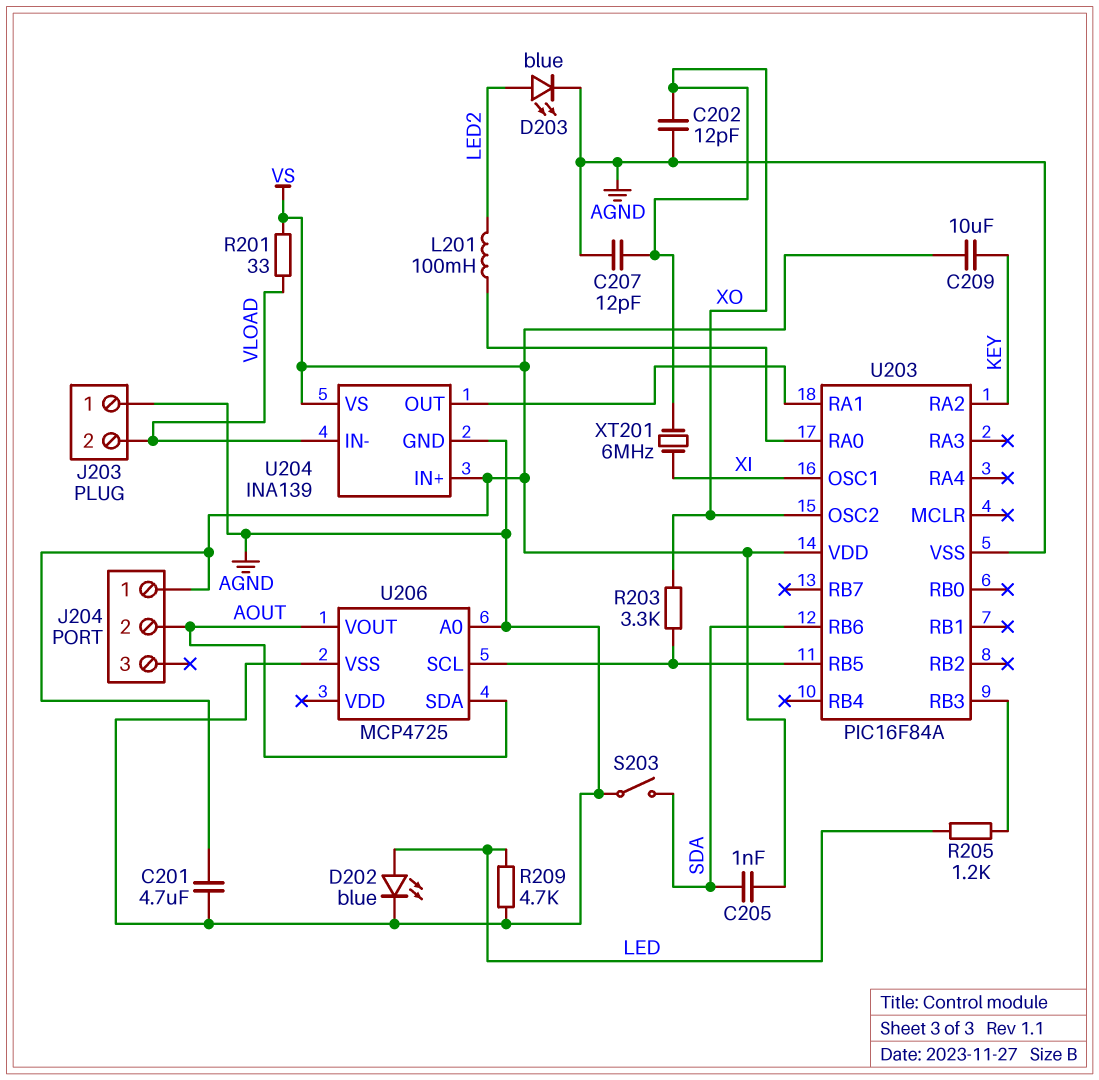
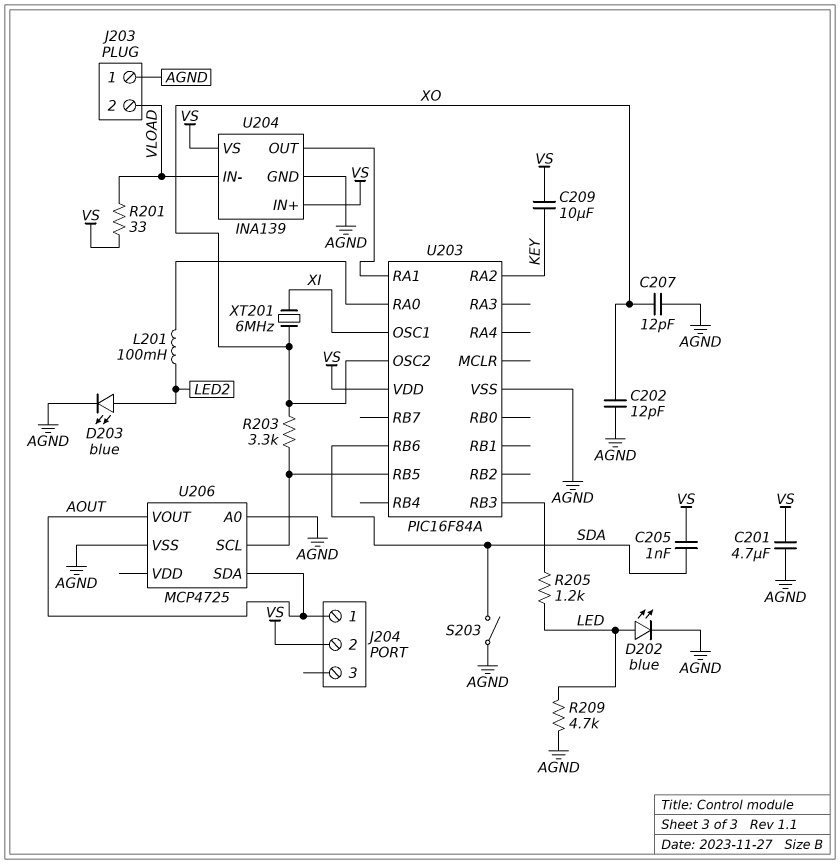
J204 pin 1: VS -> AOUT
J204 pin 2: AOUT -> VS

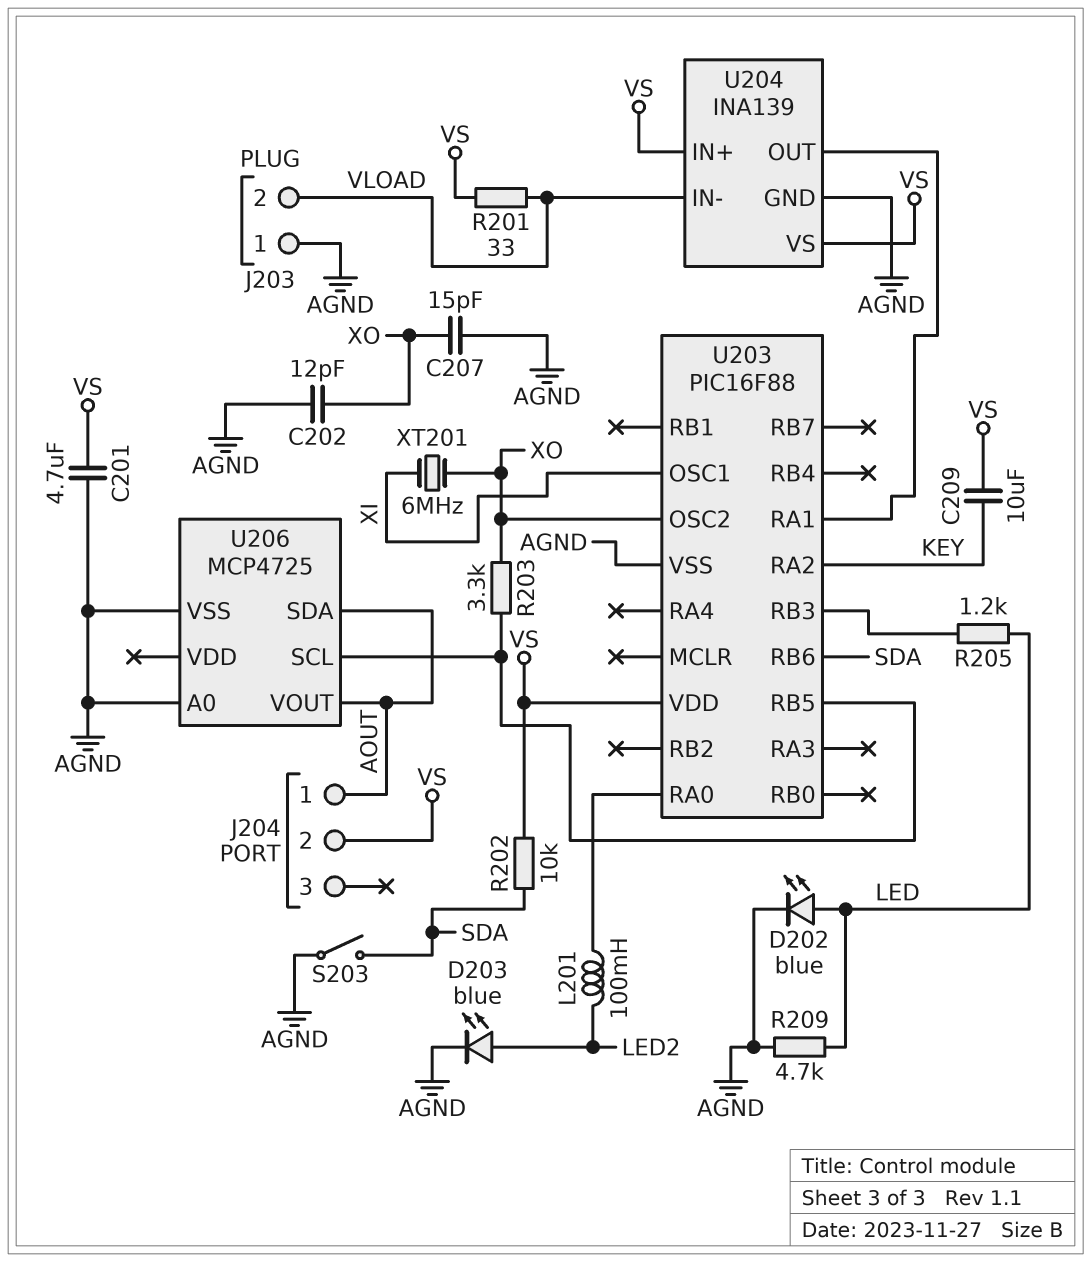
C205: 1nF (SDA, VS) -> none
C207: 12pF (AGND, XO) -> 15pF (AGND, XO)
R202: none -> 10k (SDA, VS)
U203: PIC16F84A -> PIC16F88

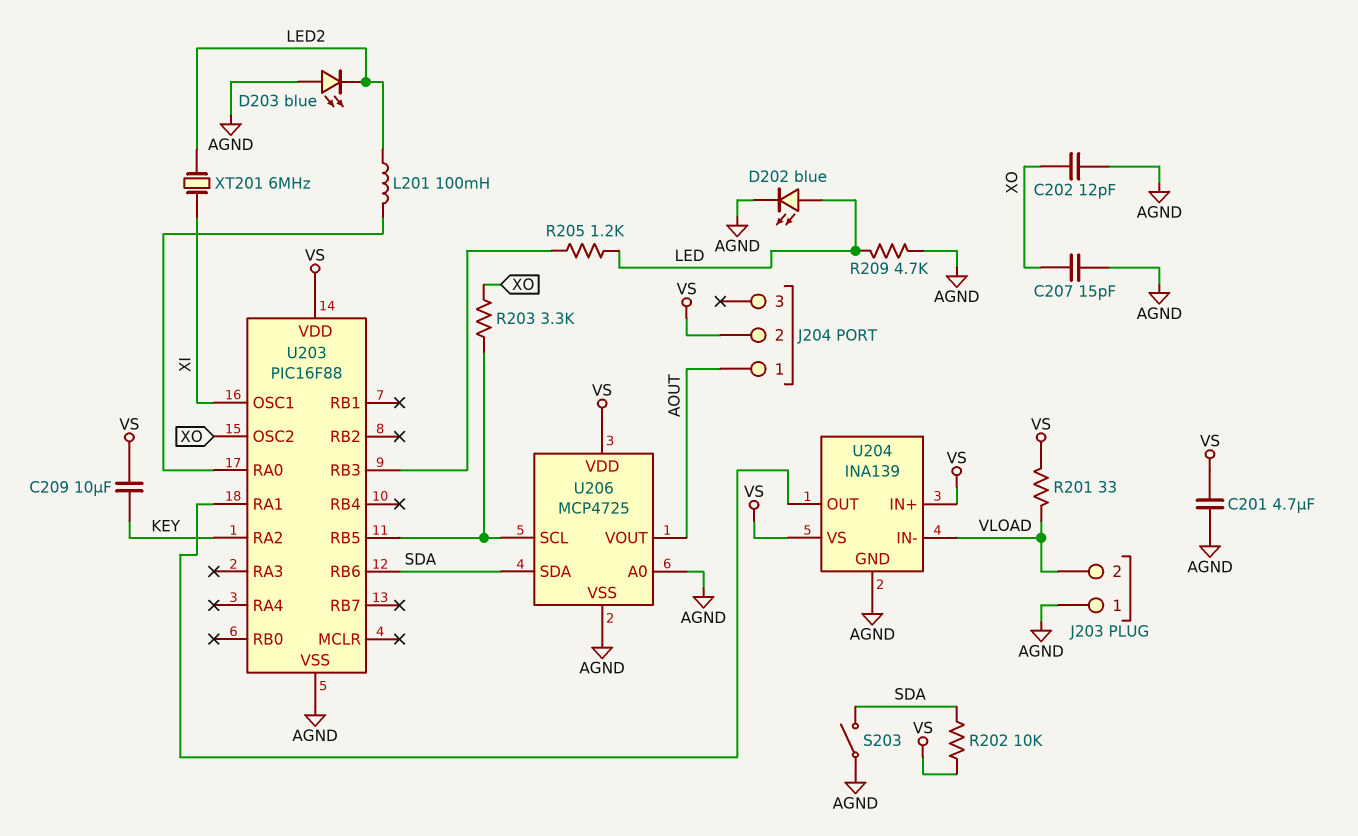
D203: LED blue (A LED2, K AGND) -> LED blue (A AGND, K LED2)
U206 pin SDA: AOUT -> SDA
U206 pin VDD: none -> VS
XT201: 6MHz (XI, XO) -> 6MHz (LED2, XI)

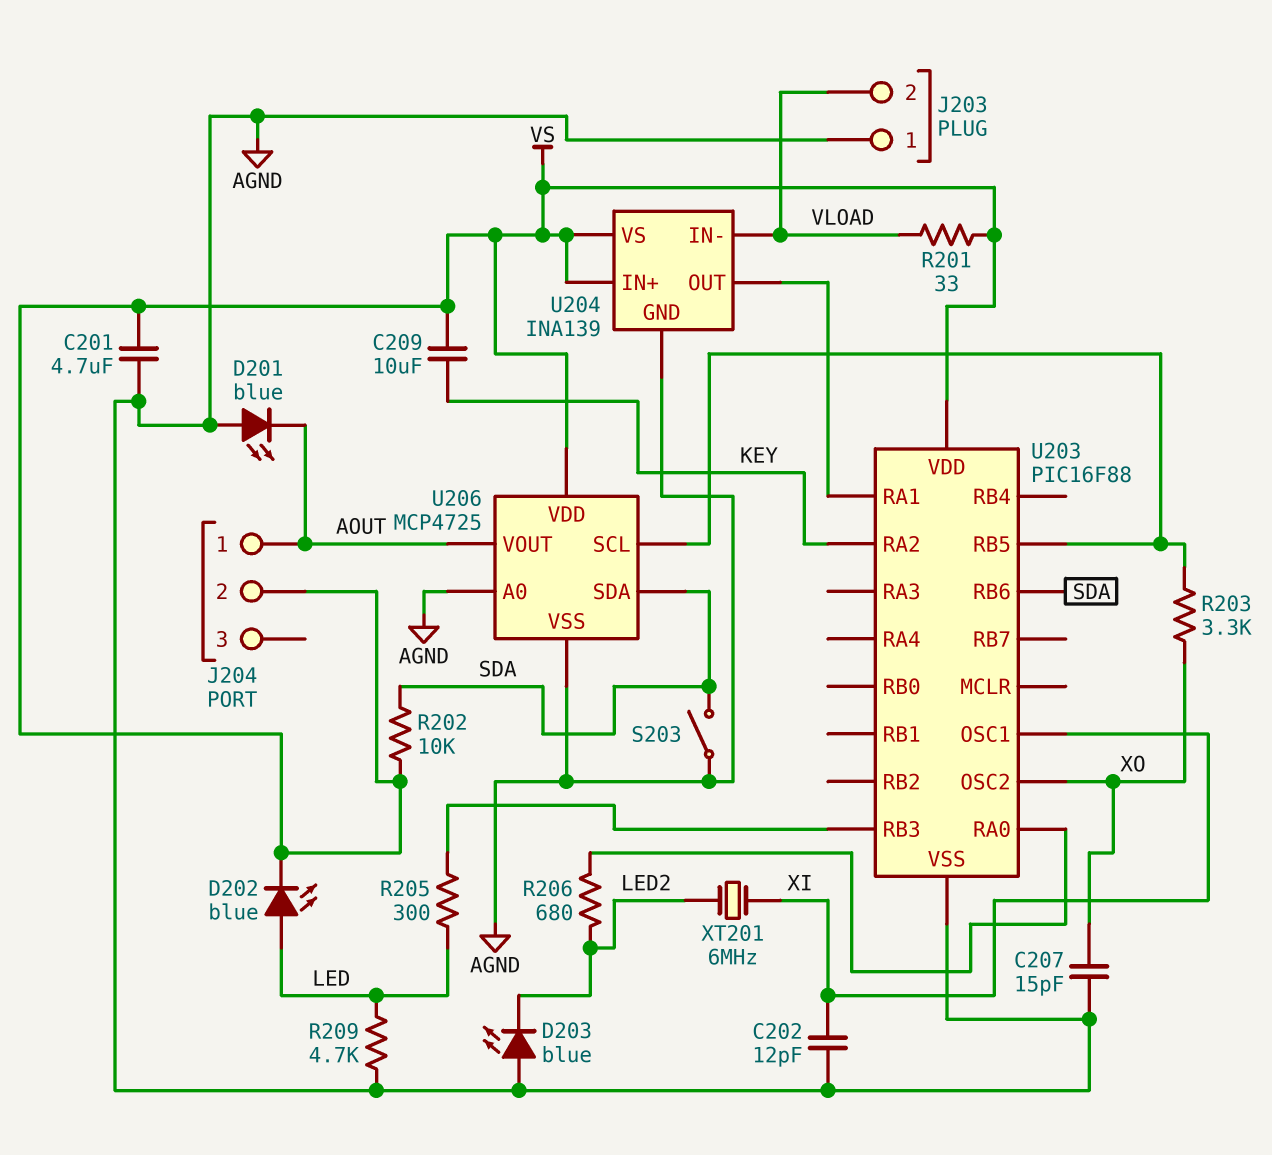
C202: 12pF (AGND, XO) -> 12pF (AGND, XI)
D201: none -> LED blue (A AGND, K AOUT)
D202: LED blue (A LED, K AGND) -> LED blue (A LED, K VS)
L201: 100mH (LED2, U203/RA0) -> none
R205: 1.2k (LED, U203/RB3) -> 300 (LED, U203/RB3)
R206: none -> 680 (LED2, U203/RA0)

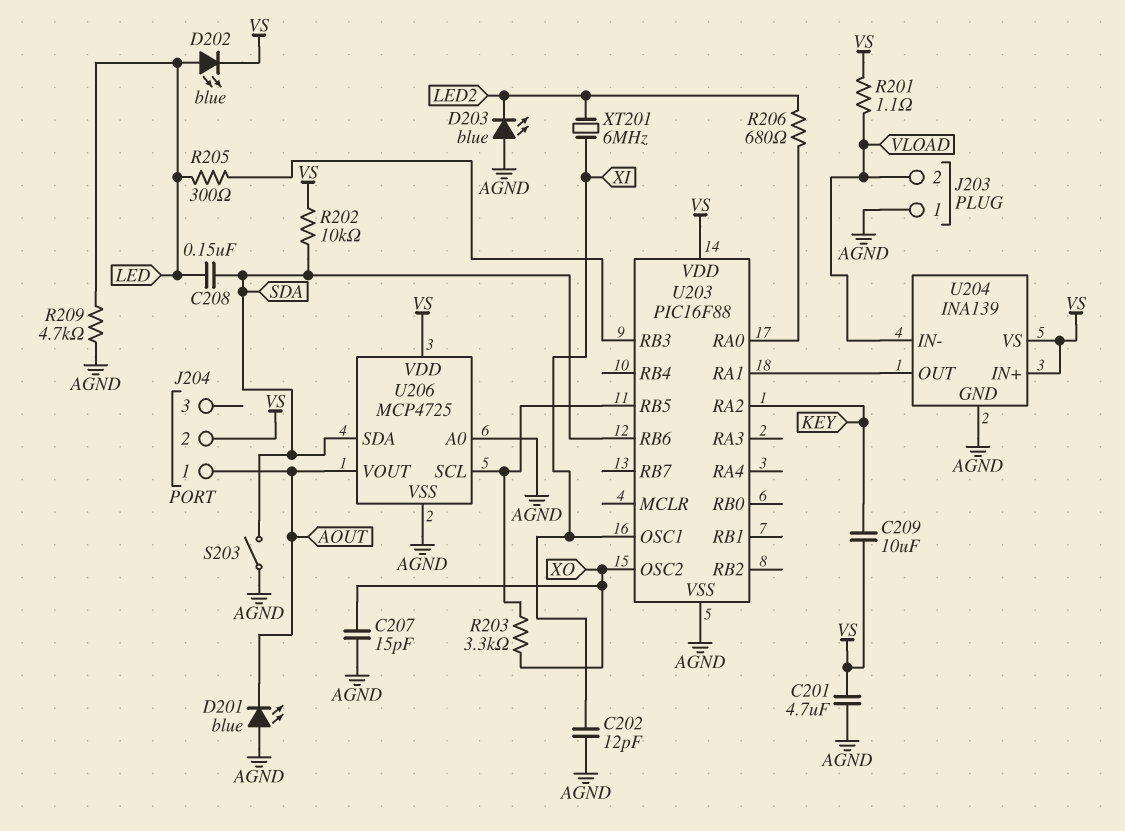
C208: none -> 150nF (LED, SDA)
R201: 33 (VLOAD, VS) -> 1.1 (VLOAD, VS)

